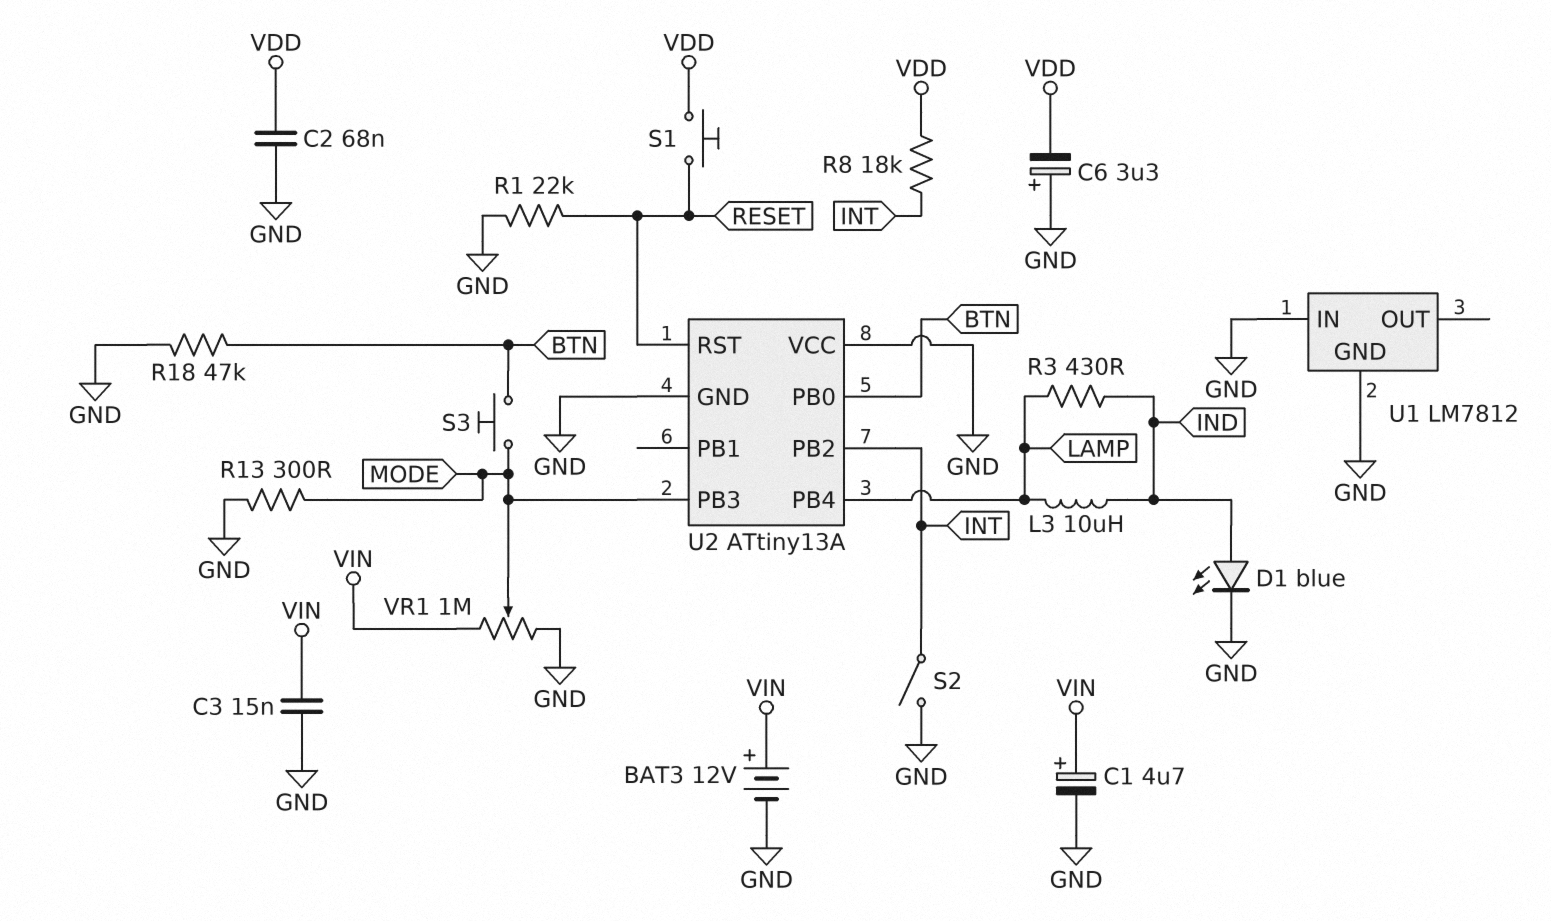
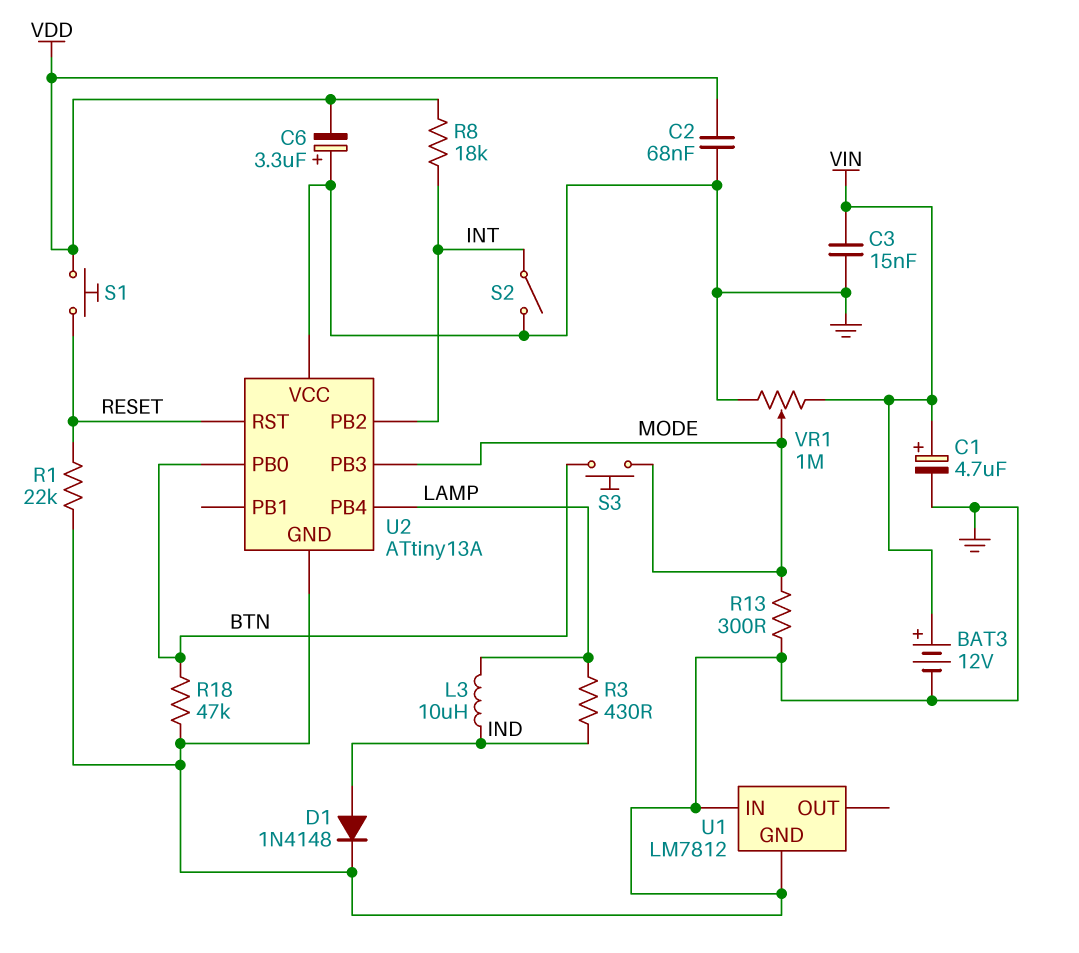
D1: LED blue (A IND, K GND) -> diode 1N4148 (A IND, K GND)

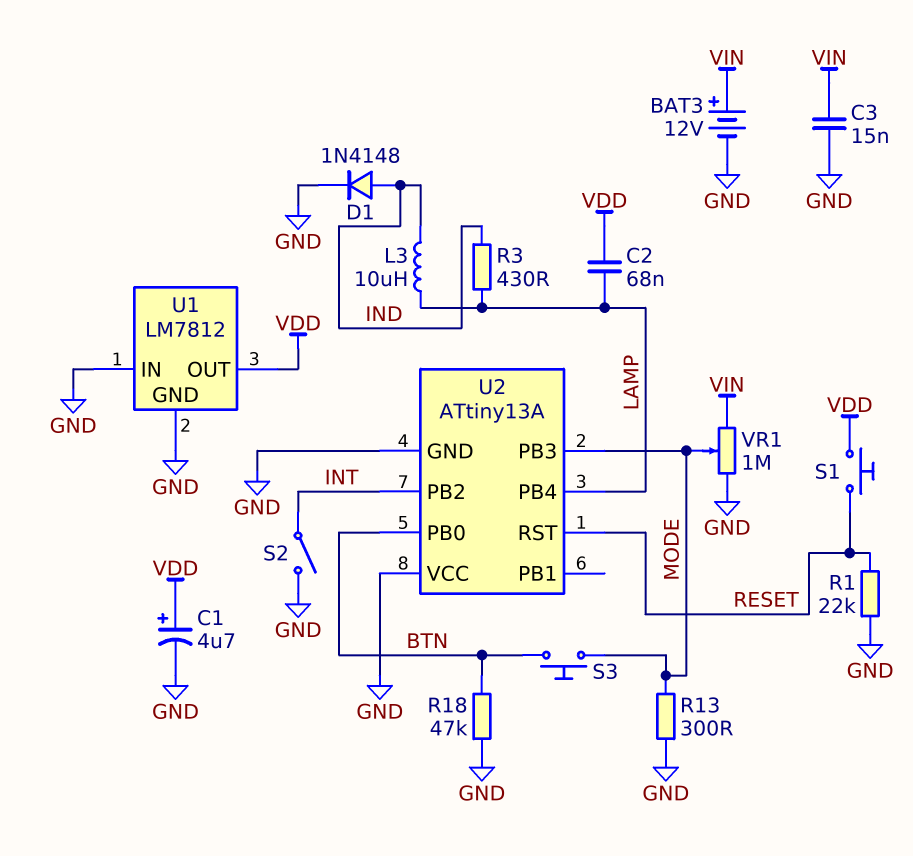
C1: 4.7uF (plus VIN, minus GND) -> 4.7uF (plus VDD, minus GND)
C2: 68nF (GND, VDD) -> 68nF (LAMP, VDD)
C6: 3.3uF (plus GND, minus VDD) -> none
R8: 18k (INT, VDD) -> none
U1 pin OUT: none -> VDD

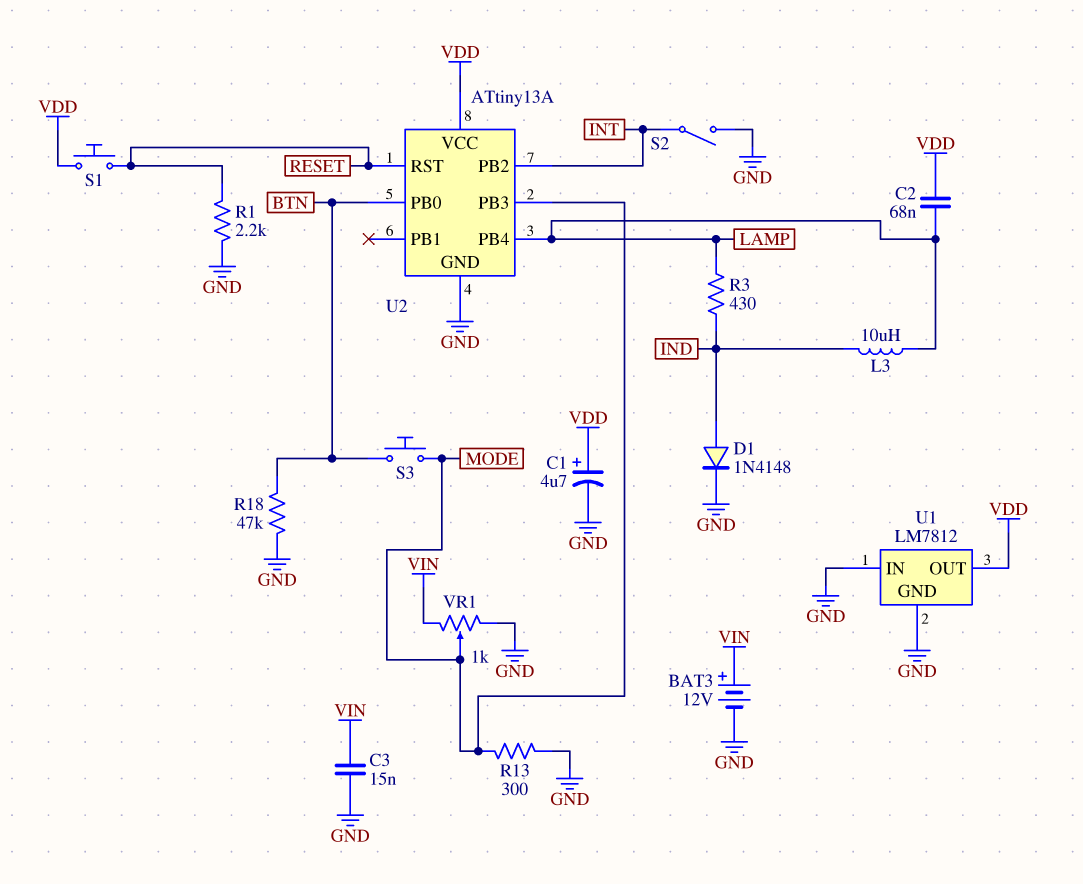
R1: 22k (GND, RESET) -> 2.2k (GND, RESET)
U2 pin VCC: GND -> VDD
VR1: 1M (GND, VIN, wiper MODE) -> 1k (GND, VIN, wiper MODE)

